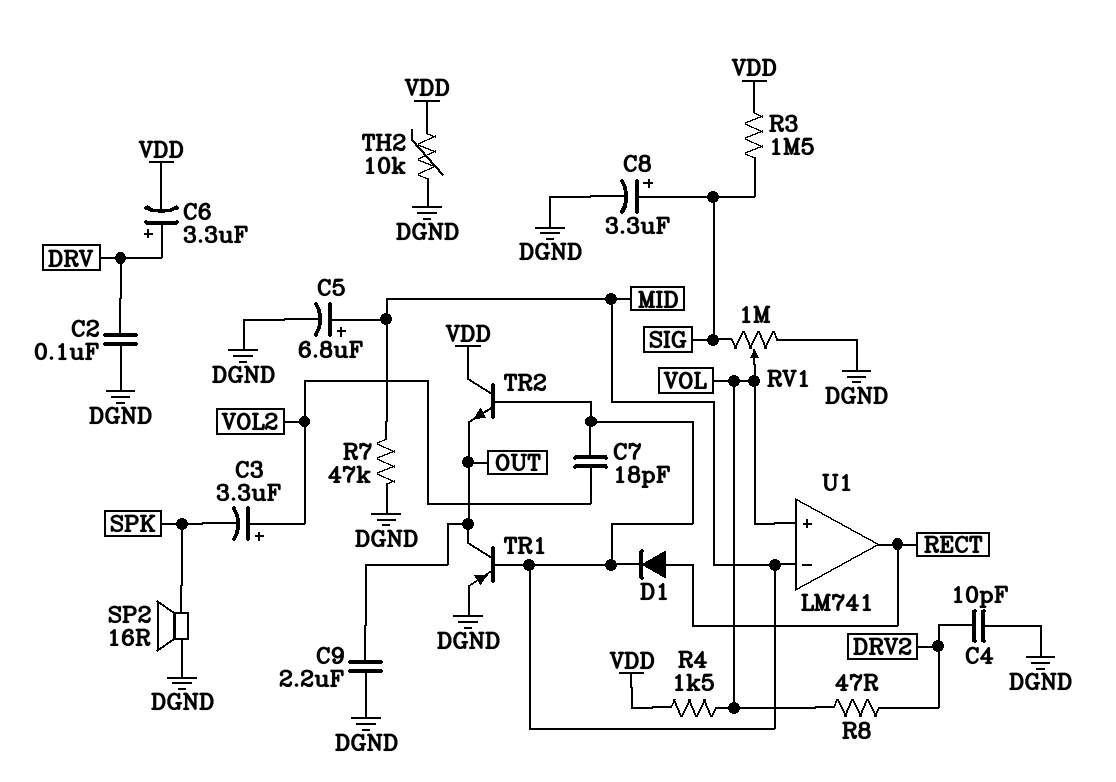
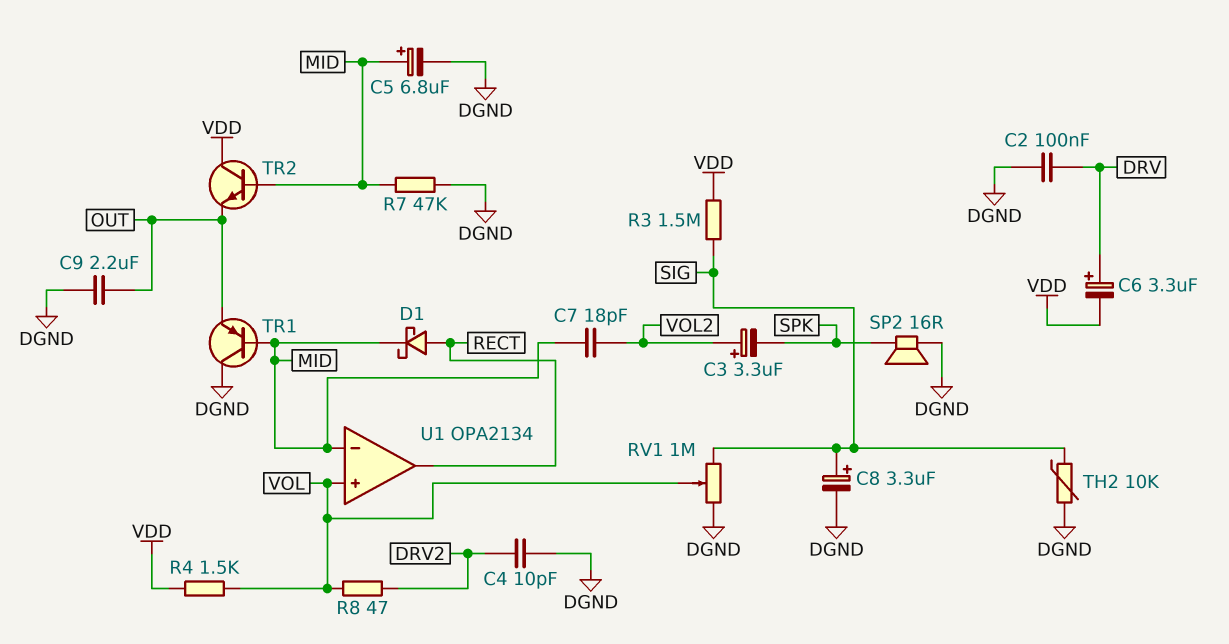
D1: diode (A RECT, K MID) -> schottky (A RECT, K MID)
TH2: 10k (DGND, VDD) -> 10k (DGND, SIG)
TR1: PNP (B MID, C OUT, E DGND) -> PNP (B MID, C DGND, E OUT)
U1: LM741 -> OPA2134

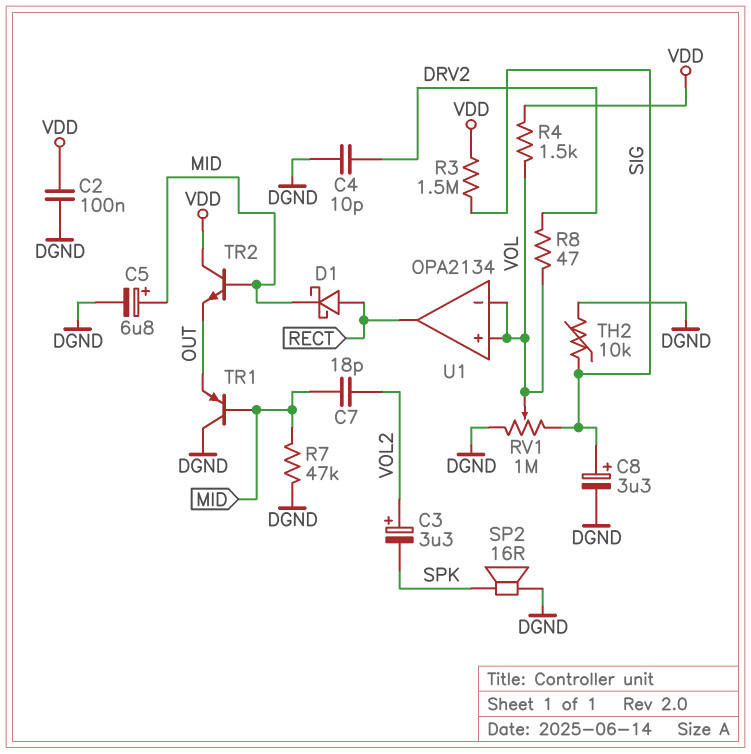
C2: 100nF (DGND, DRV) -> 100nF (DGND, VDD)
C6: 3.3uF (plus DRV, minus VDD) -> none
C9: 2.2uF (DGND, OUT) -> none
U1 pin in-: MID -> VOL

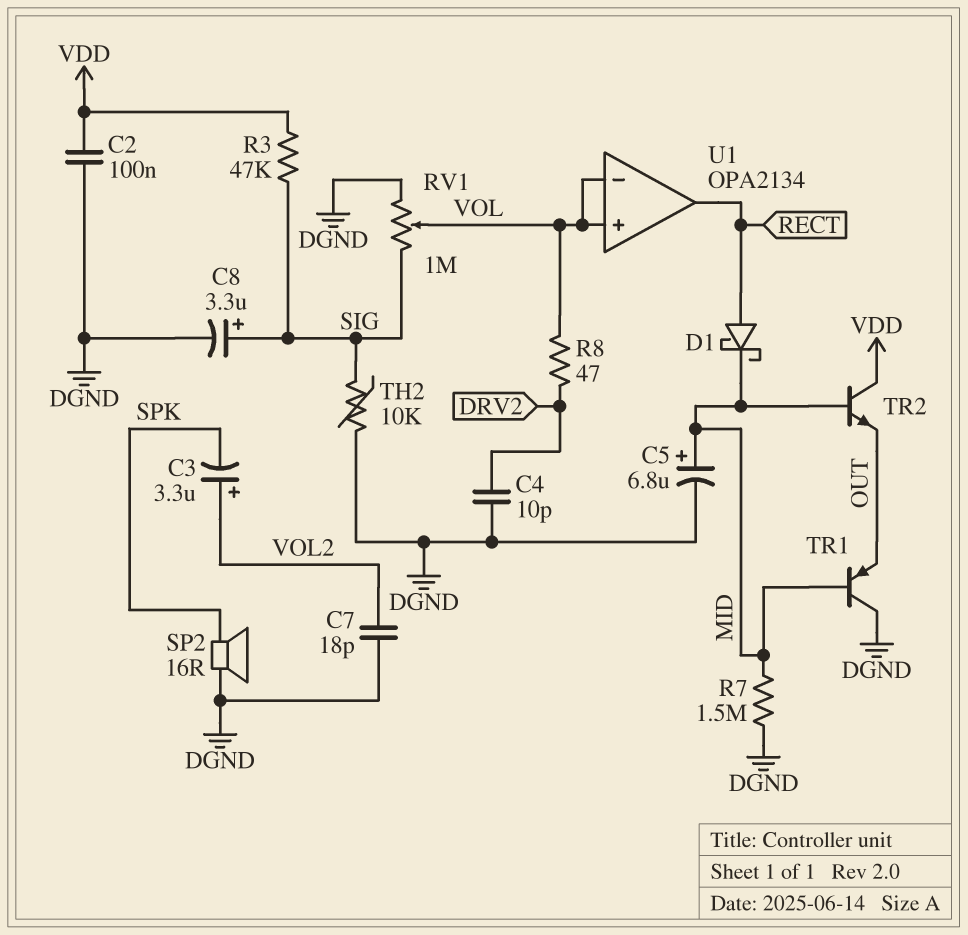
C7: 18pF (MID, VOL2) -> 18pF (DGND, VOL2)
R3: 1.5M (SIG, VDD) -> 47k (SIG, VDD)
R4: 1.5k (VDD, VOL) -> none
R7: 47k (DGND, MID) -> 1.5M (DGND, MID)

